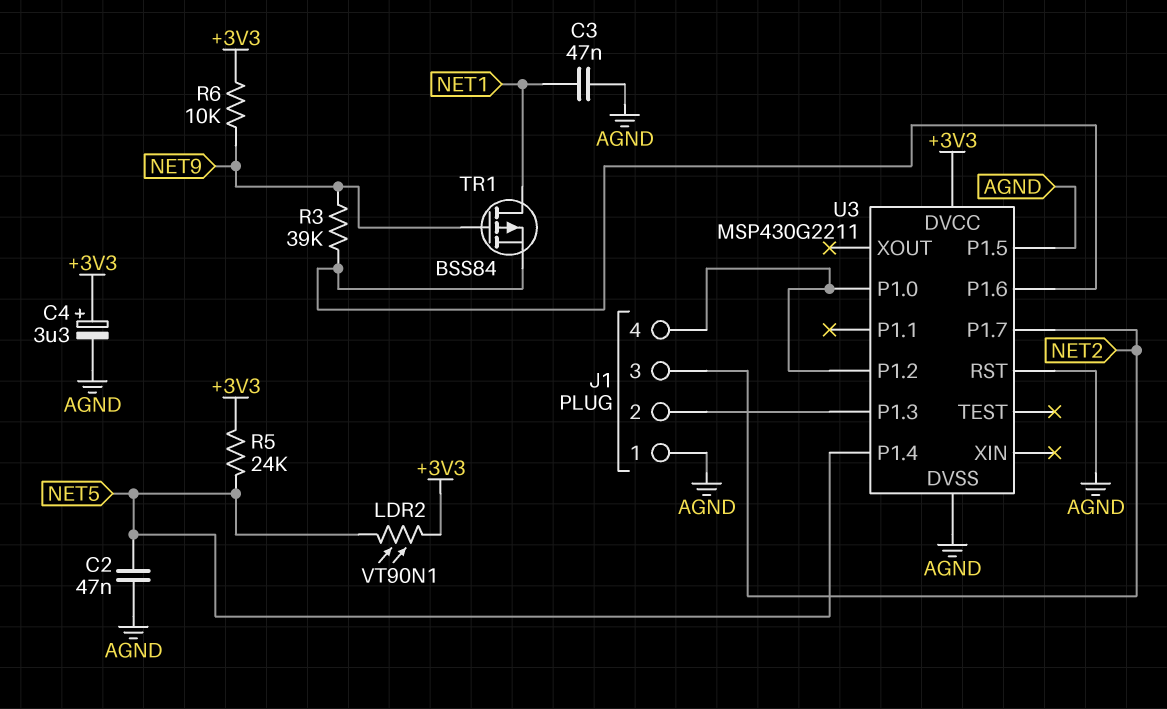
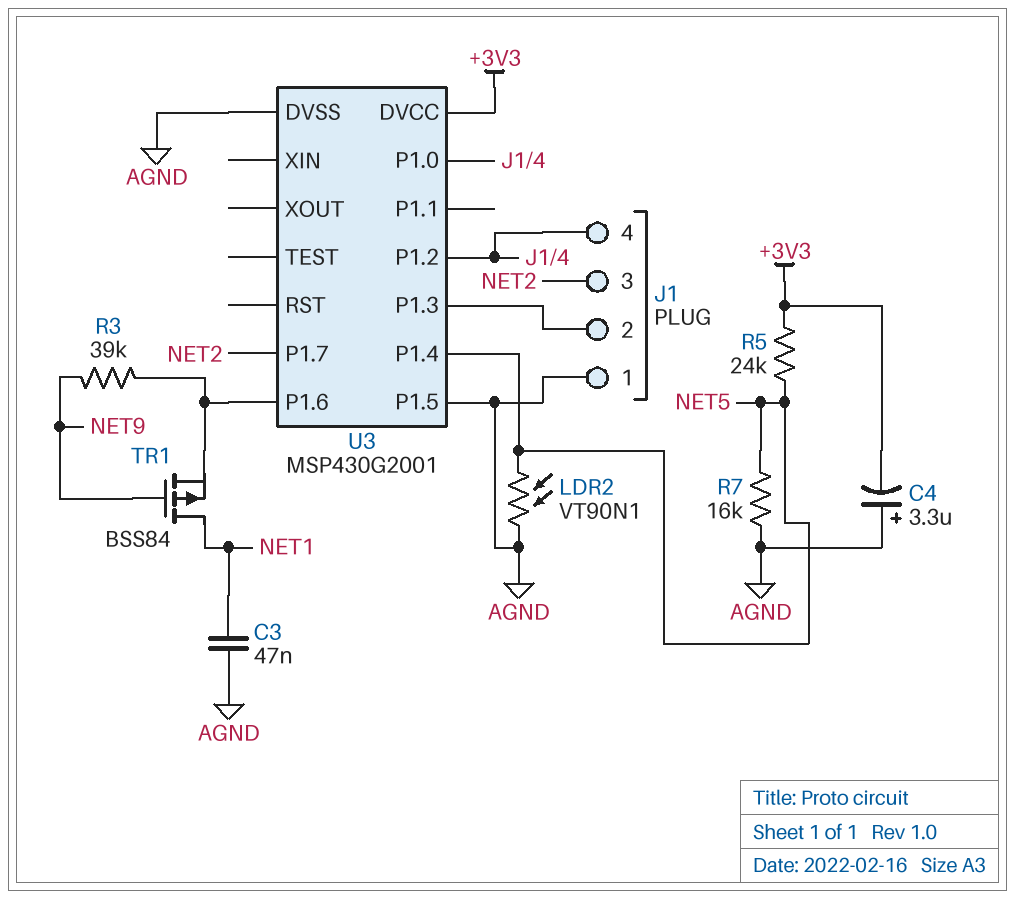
C2: 47nF (AGND, NET5) -> none
C4: 3.3uF (plus +3V3, minus AGND) -> 3.3uF (plus AGND, minus +3V3)
LDR2: VT90N1 (+3V3, NET5) -> VT90N1 (AGND, NET5)
R6: 10k (+3V3, NET9) -> none
R7: none -> 16k (AGND, NET5)
U3: MSP430G2211 -> MSP430G2001
U3 pin RST: AGND -> none

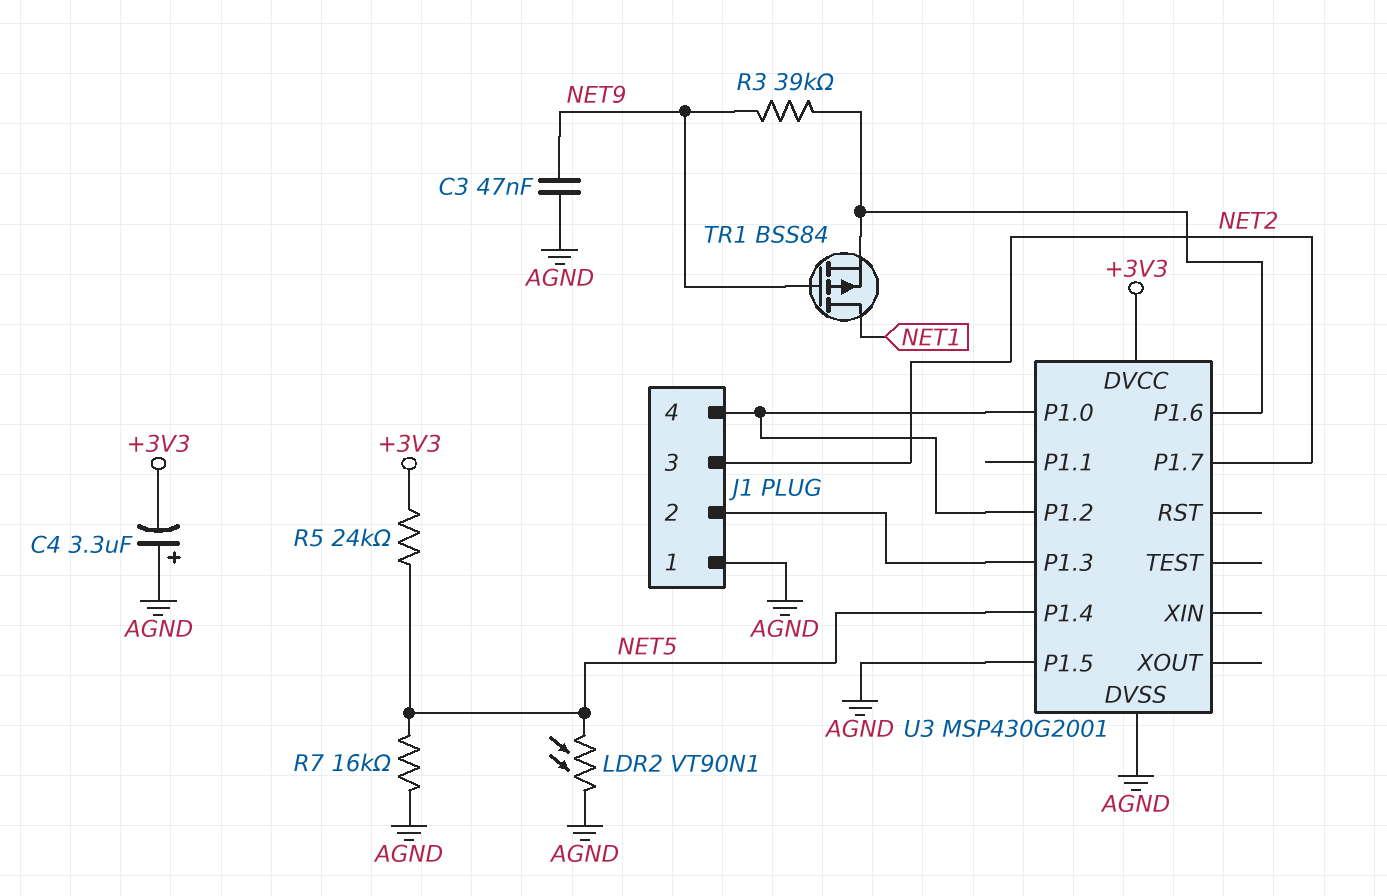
C3: 47nF (AGND, NET1) -> 47nF (AGND, NET9)

